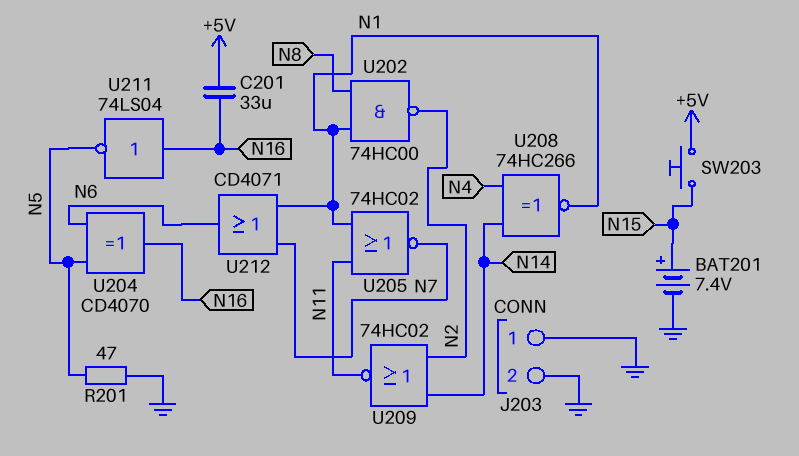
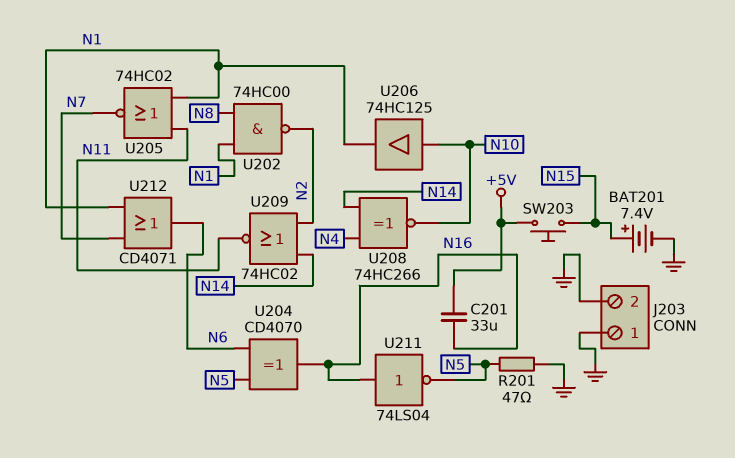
U206: none -> buffer 74HC125 (in N10, out N1)
U208: XNOR 74HC266 (in N4, in N14, out N1) -> XNOR 74HC266 (in N4, in N14, out N10)

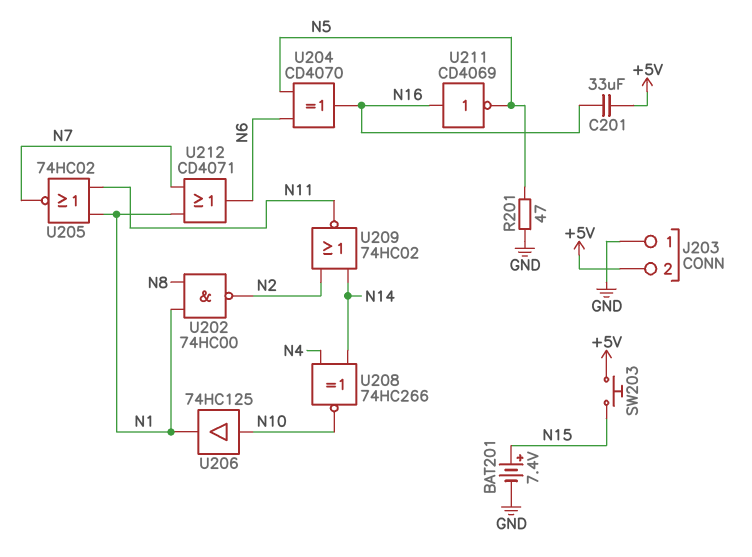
J203 pin 2: GND -> +5V
U211: NOT 74LS04 (in N16, out N5) -> NOT CD4069 (in N16, out N5)

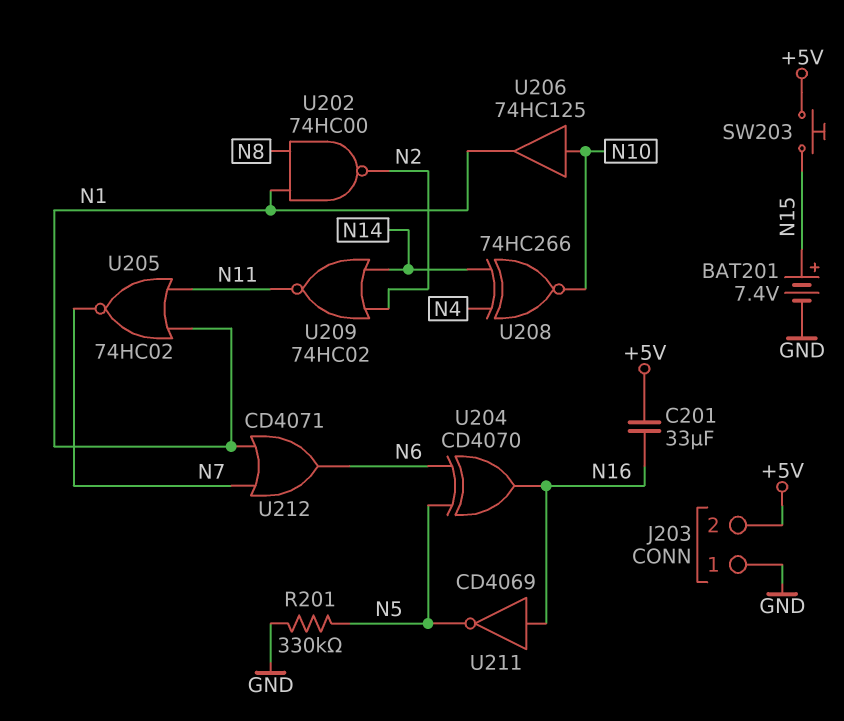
R201: 47 (GND, N5) -> 330k (GND, N5)

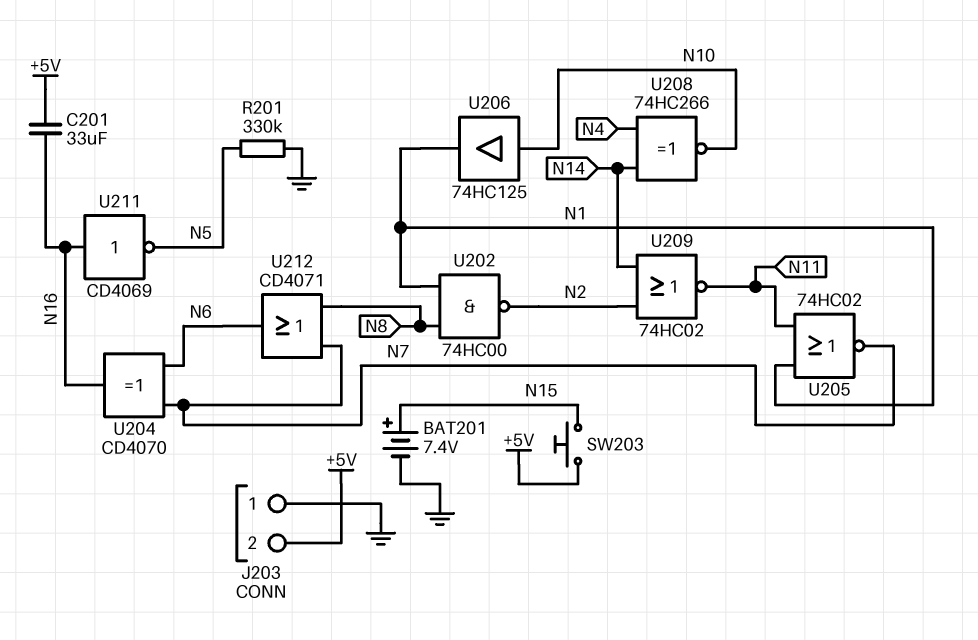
U204: XOR CD4070 (in N5, in N6, out N16) -> XOR CD4070 (in N6, in N7, out N16)
U212: OR CD4071 (in N1, in N7, out N6) -> OR CD4071 (in N7, in N8, out N6)

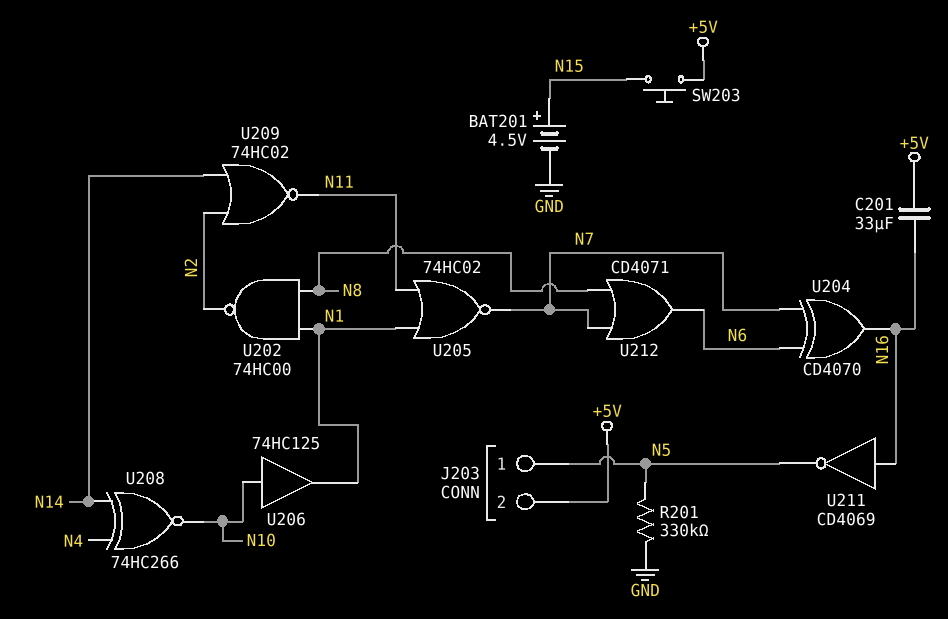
BAT201: 7.4V (plus N15, minus GND) -> 4.5V (plus N15, minus GND)
J203 pin 1: GND -> N5

